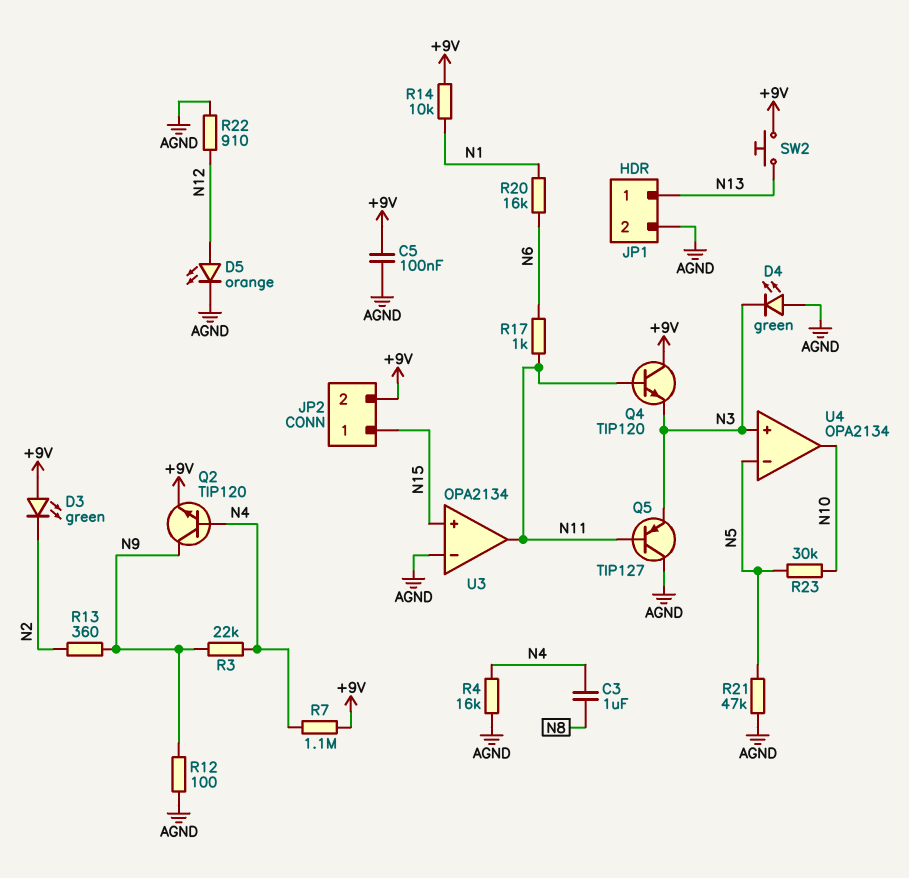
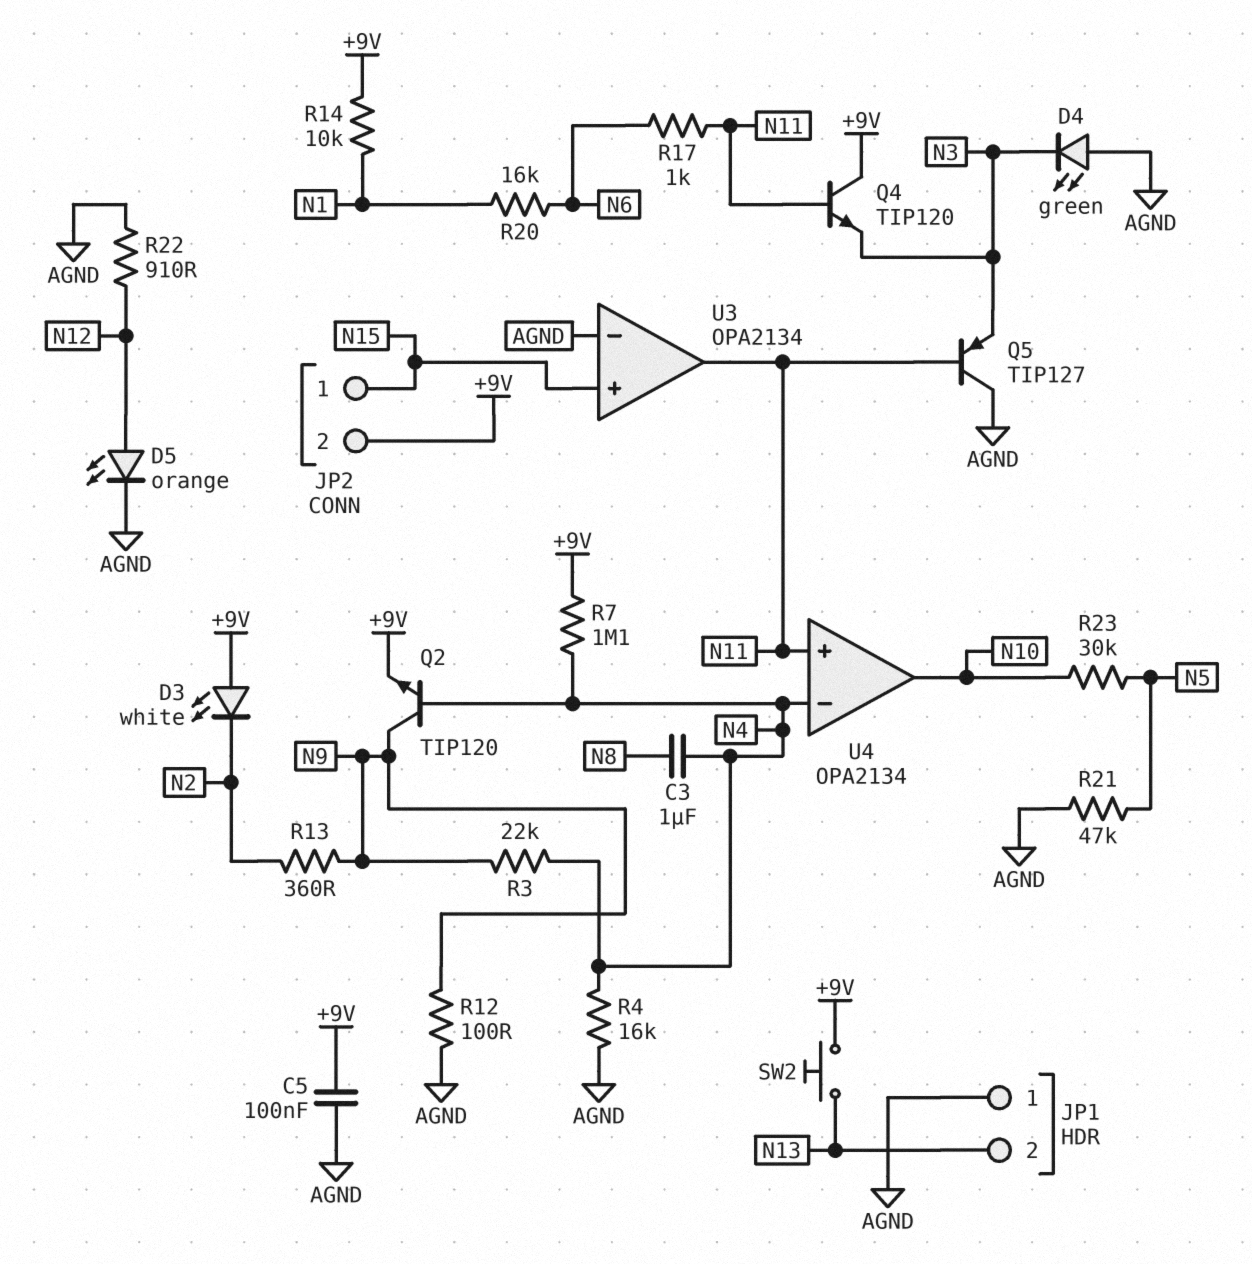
D3: LED green (A +9V, K N2) -> LED white (A +9V, K N2)
JP1 pin 1: N13 -> AGND
JP1 pin 2: AGND -> N13
U4 pin in+: N3 -> N11
U4 pin in-: N5 -> N4

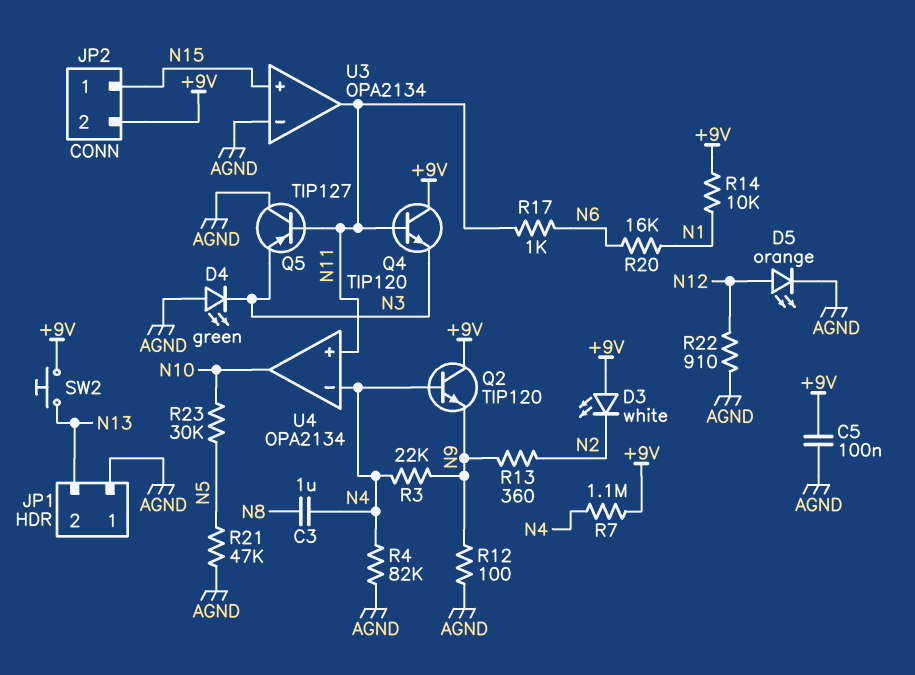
Q2: NPN TIP120 (B N4, C N9, E +9V) -> NPN TIP120 (B N4, C +9V, E N9)
R4: 16k (AGND, N4) -> 82k (AGND, N4)

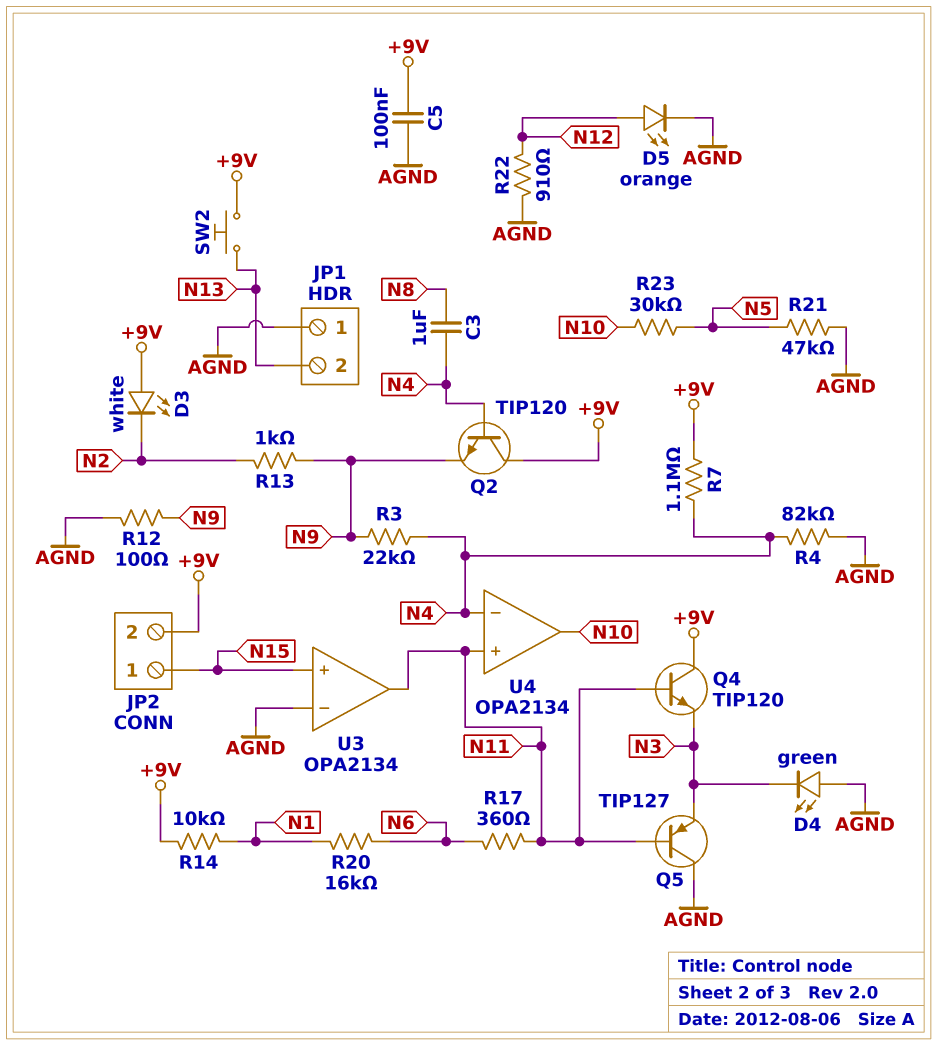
R13: 360 (N2, N9) -> 1k (N2, N9)
R17: 1k (N6, N11) -> 360 (N6, N11)

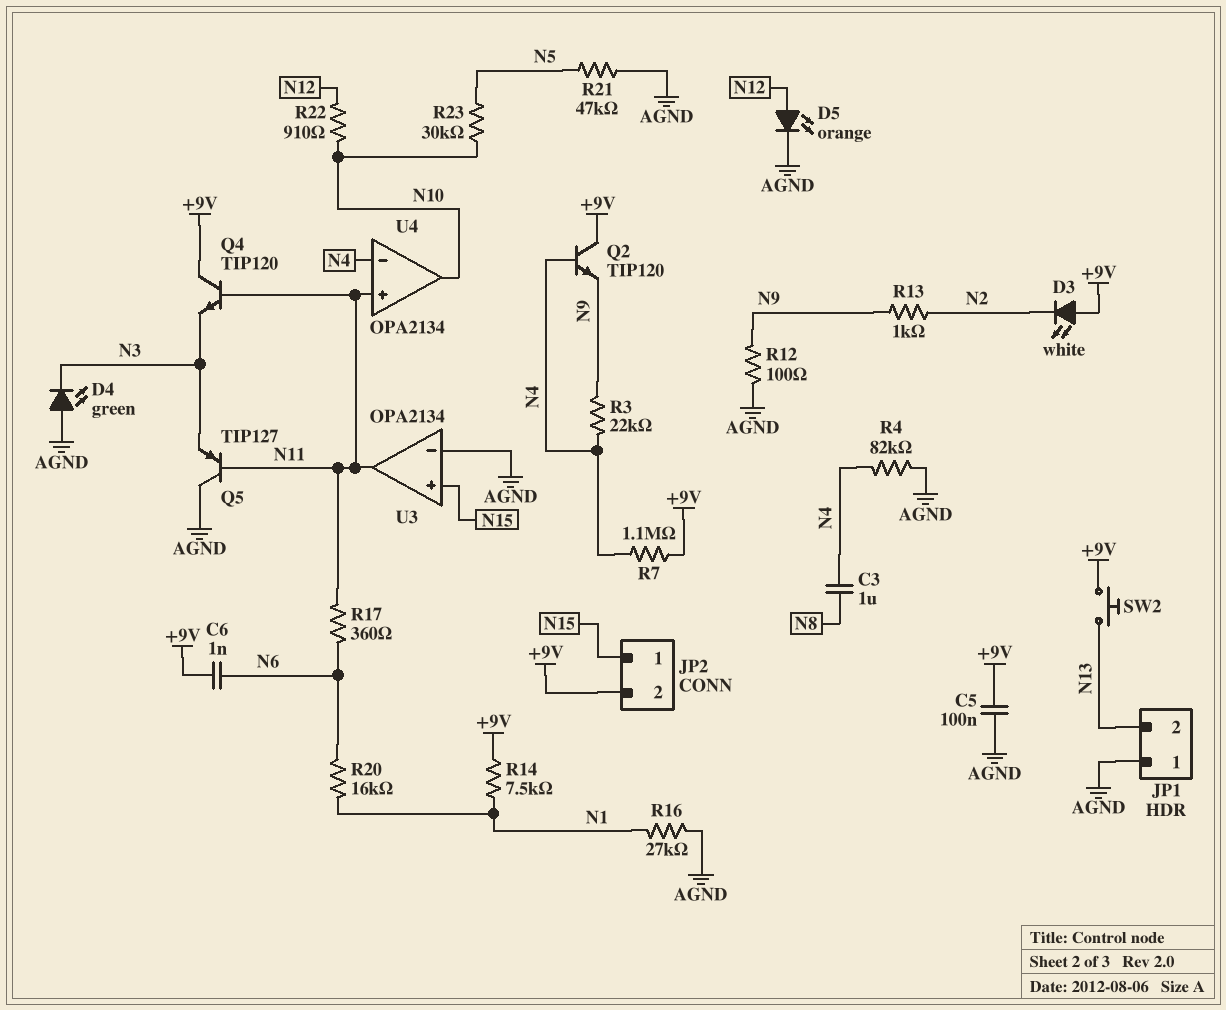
C6: none -> 1nF (+9V, N6)
R14: 10k (+9V, N1) -> 7.5k (+9V, N1)
R16: none -> 27k (AGND, N1)
R22: 910 (AGND, N12) -> 910 (N10, N12)

